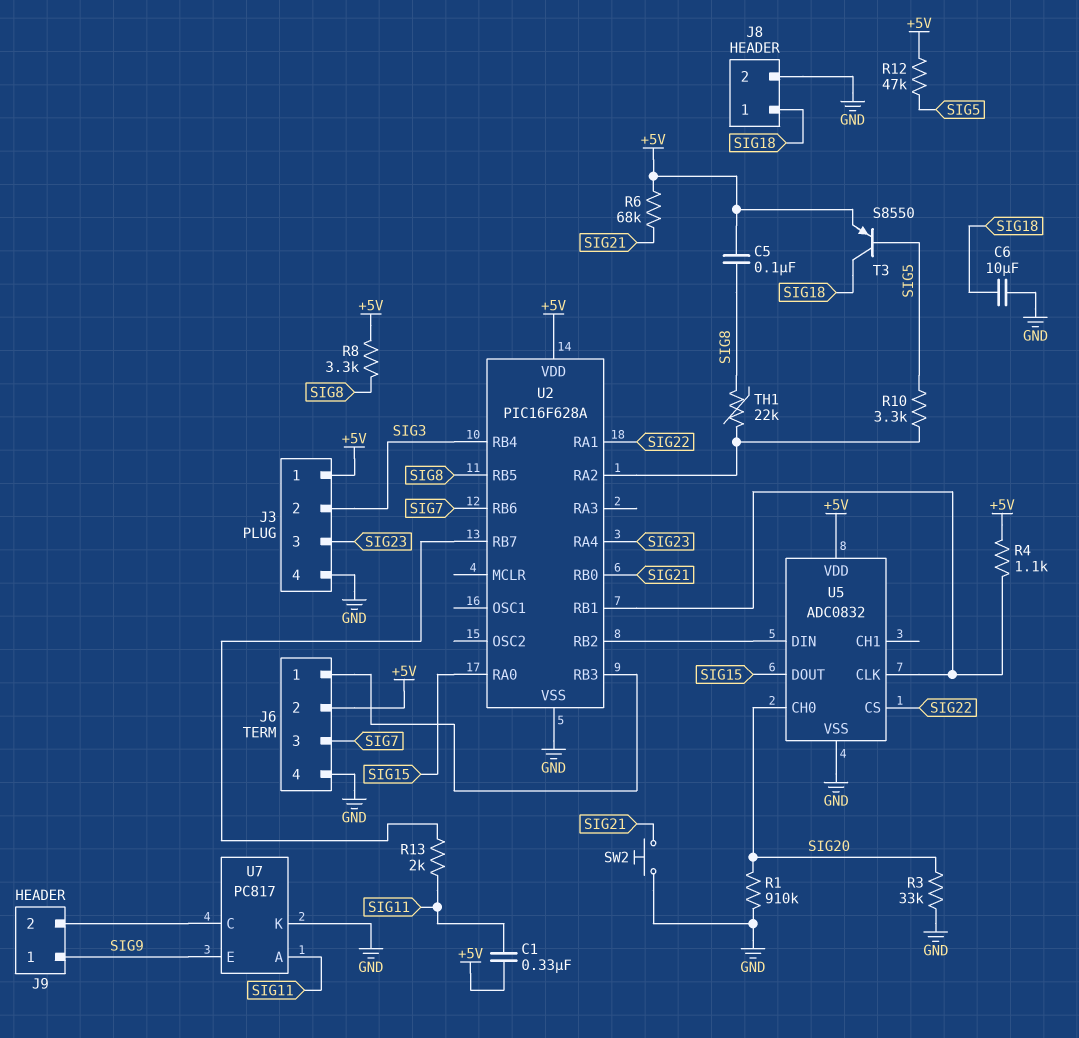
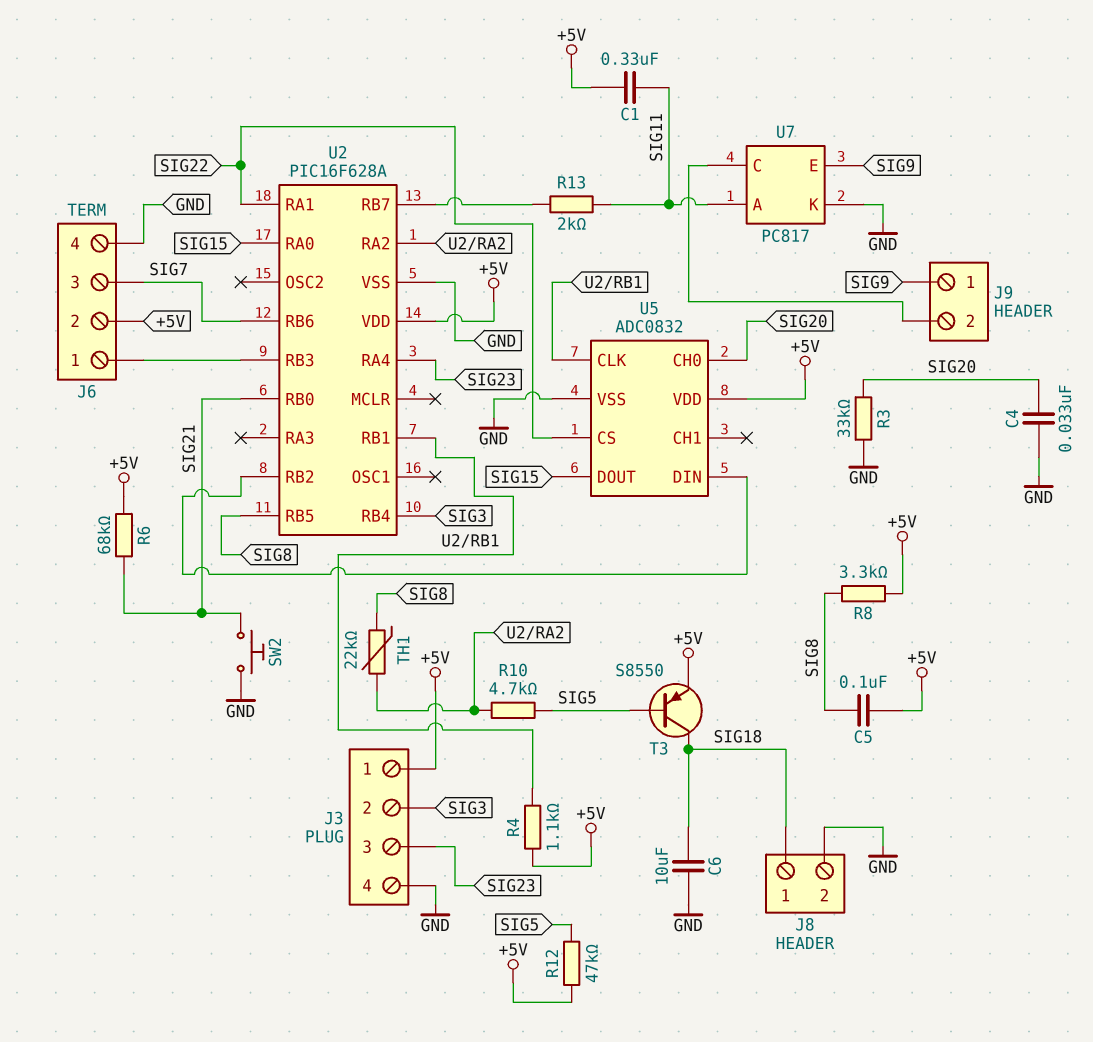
C4: none -> 33nF (GND, SIG20)
R1: 910k (GND, SIG20) -> none
R10: 3.3k (SIG5, U2/RA2) -> 4.7k (SIG5, U2/RA2)

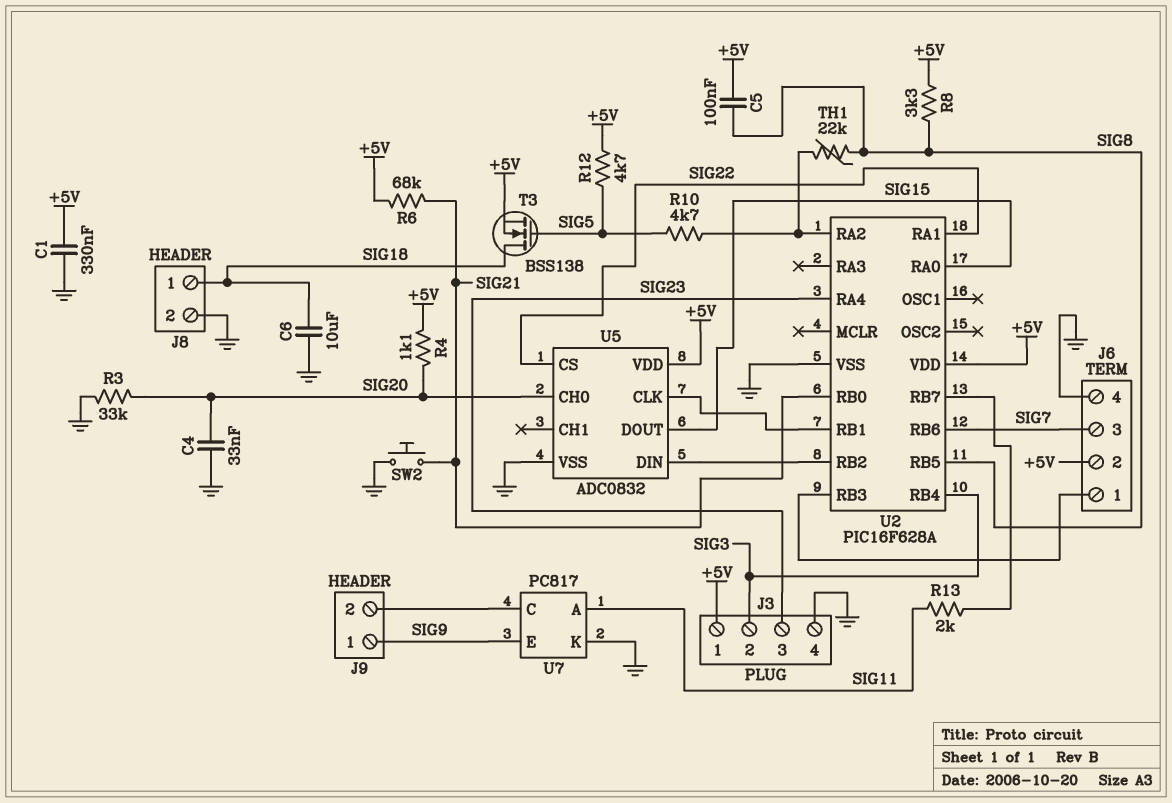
C1: 330nF (+5V, SIG11) -> 330nF (+5V, GND)
R4: 1.1k (+5V, U2/RB1) -> 1.1k (+5V, SIG20)
R12: 47k (+5V, SIG5) -> 4.7k (+5V, SIG5)
T3: PNP S8550 (B SIG5, C SIG18, E +5V) -> NMOS BSS138 (G SIG5, D SIG18, S +5V)

